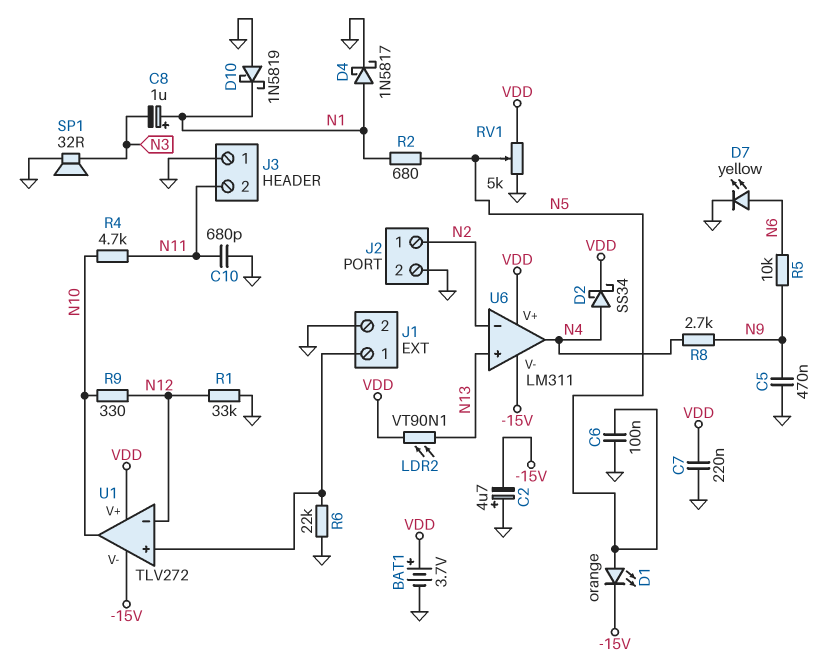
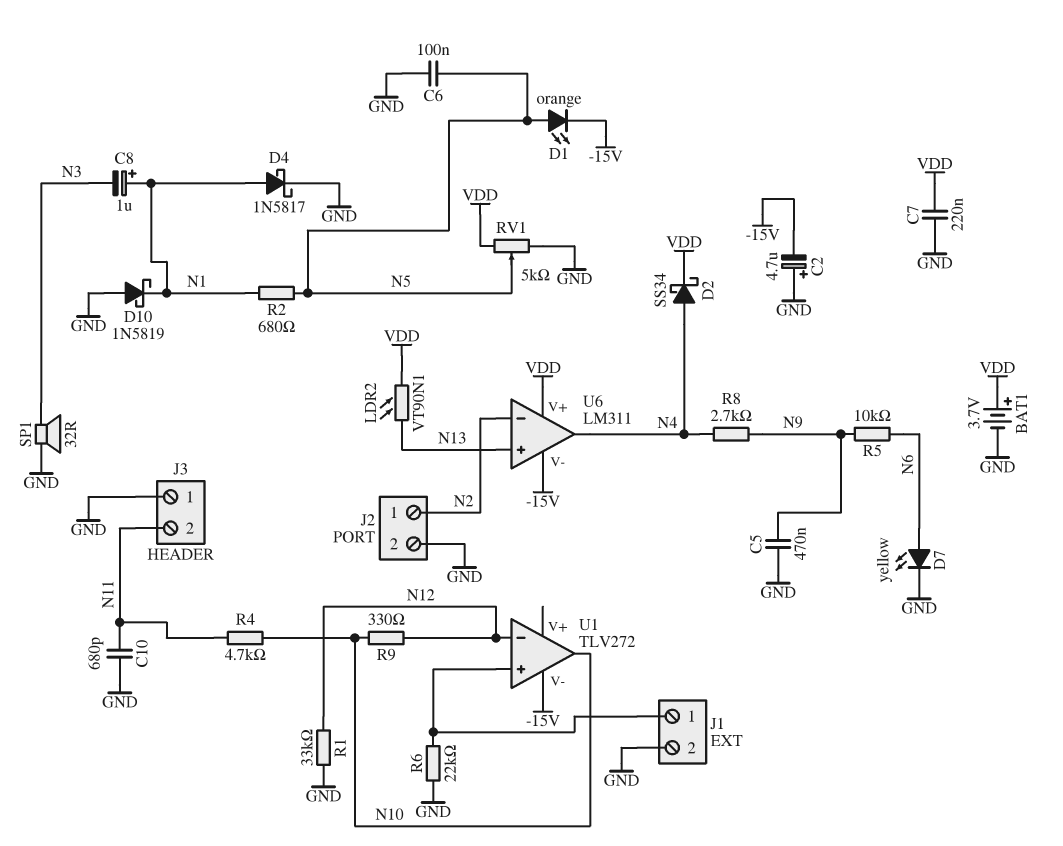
U1 pin V+: VDD -> none

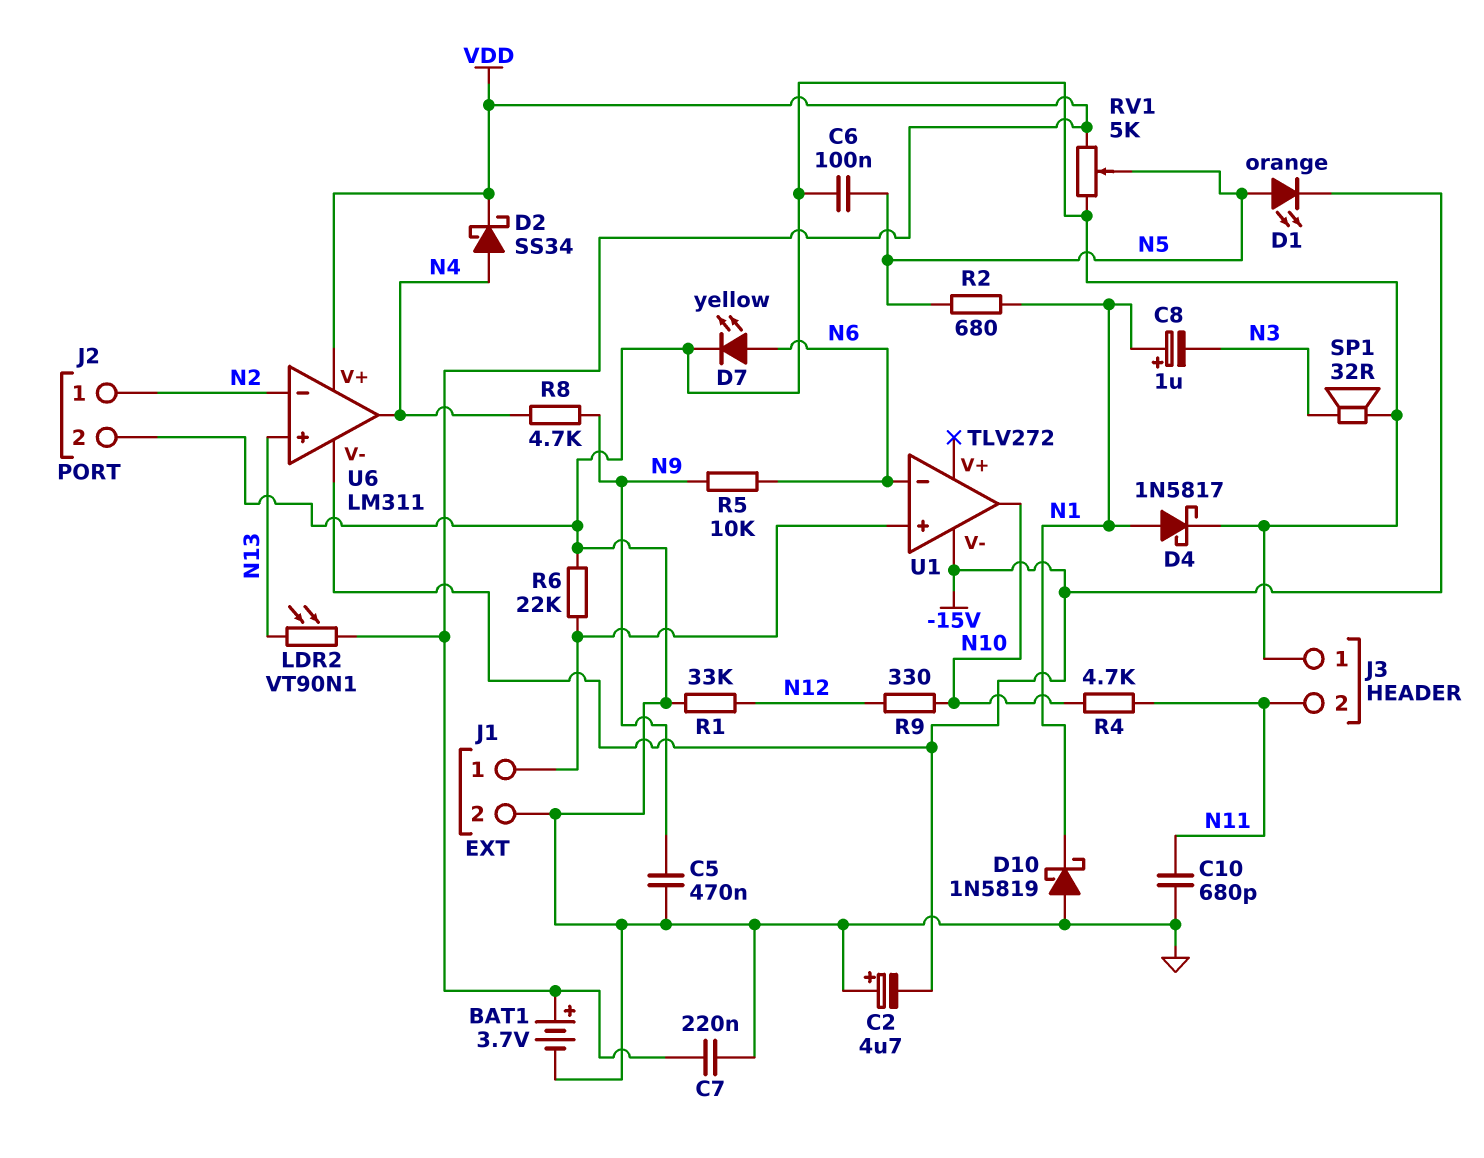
R8: 2.7k (N4, N9) -> 4.7k (N4, N9)
U1 pin in-: N12 -> N6

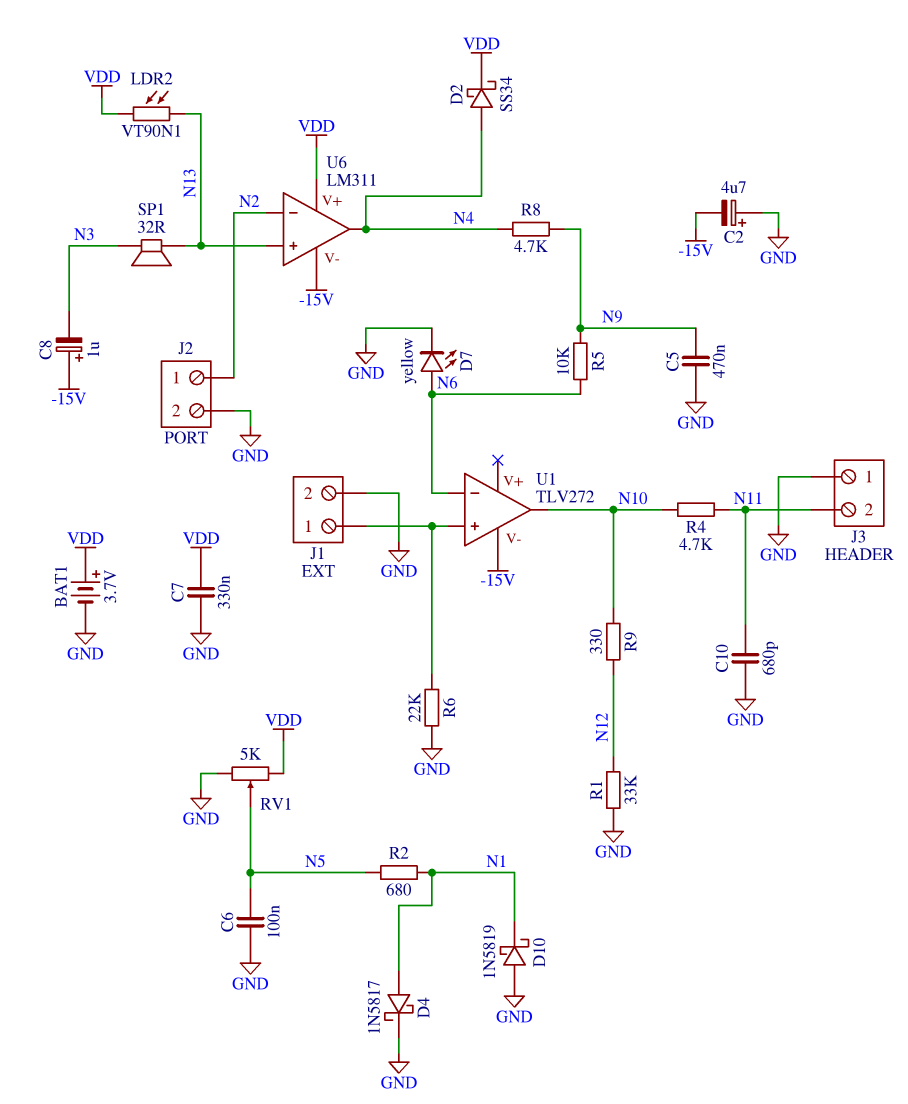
C7: 220nF (GND, VDD) -> 330nF (GND, VDD)
C8: 1uF (plus N1, minus N3) -> 1uF (plus -15V, minus N3)
D1: LED orange (A N5, K -15V) -> none
SP1: speaker 32R (GND, N3) -> speaker 32R (N3, N13)

